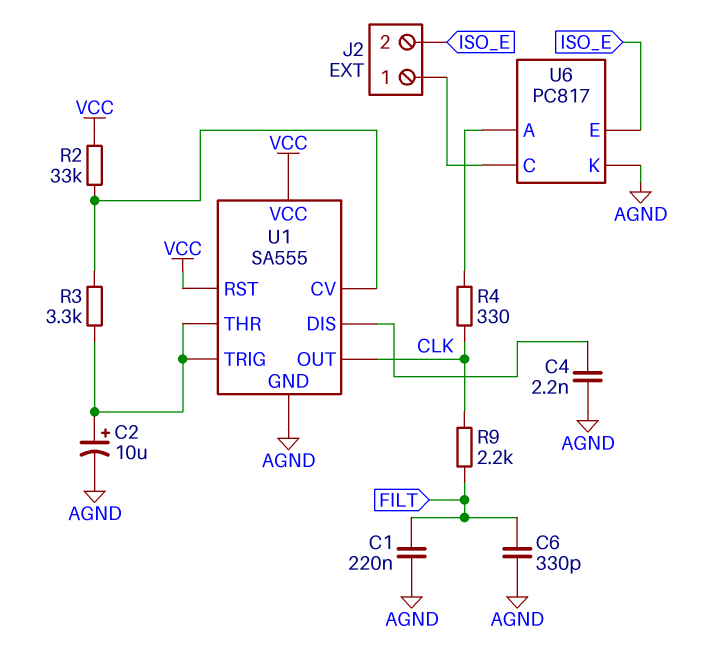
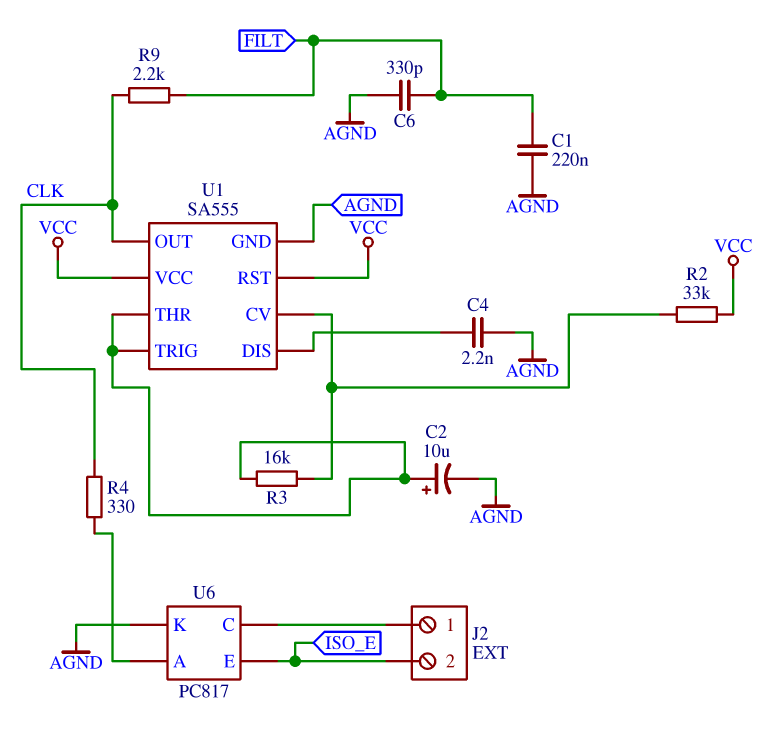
R3: 3.3k (U1/CV, U1/THR) -> 16k (U1/CV, U1/THR)

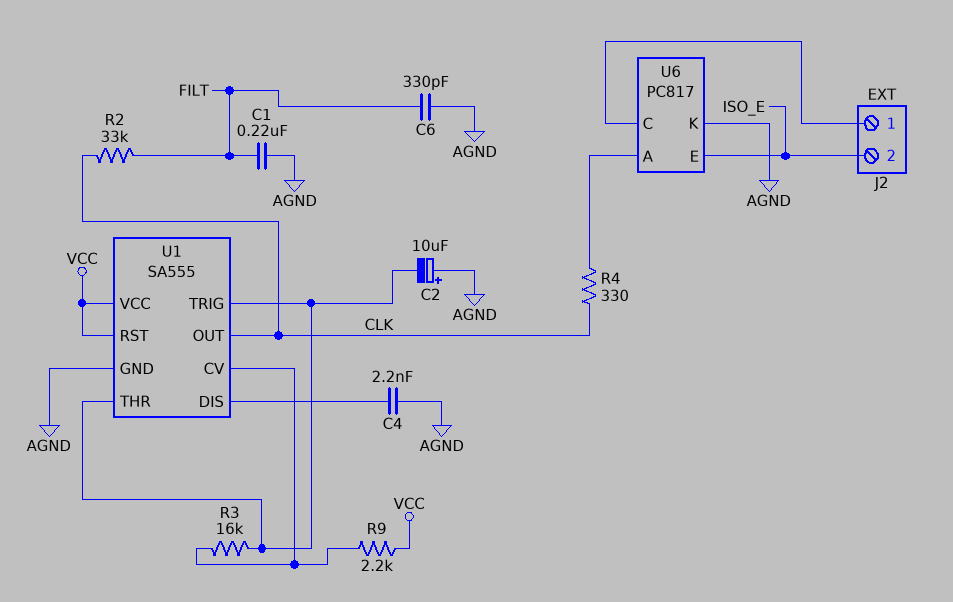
C2: 10uF (plus U1/THR, minus AGND) -> 10uF (plus AGND, minus U1/THR)
R2: 33k (U1/CV, VCC) -> 33k (CLK, FILT)
R9: 2.2k (CLK, FILT) -> 2.2k (U1/CV, VCC)

